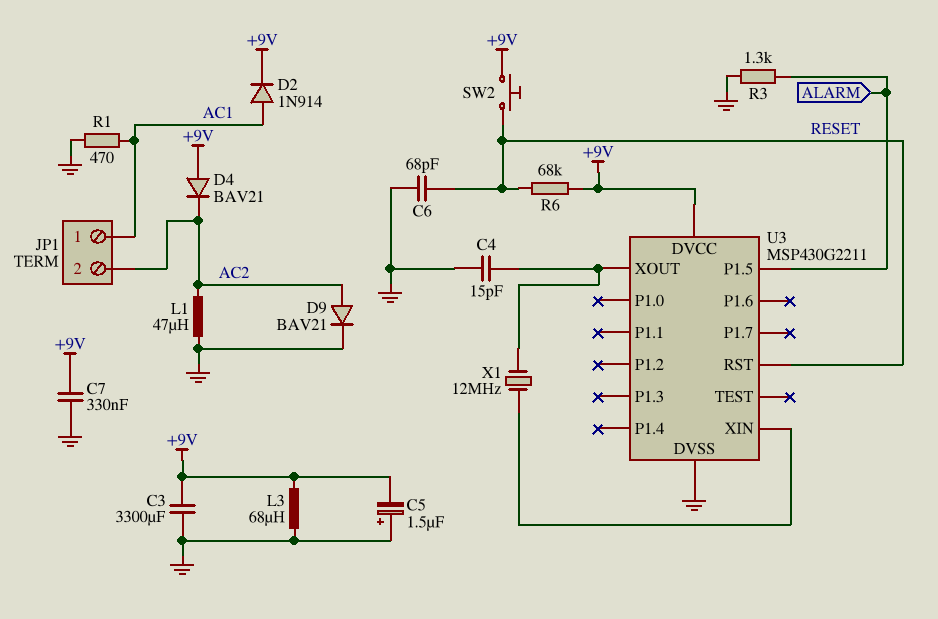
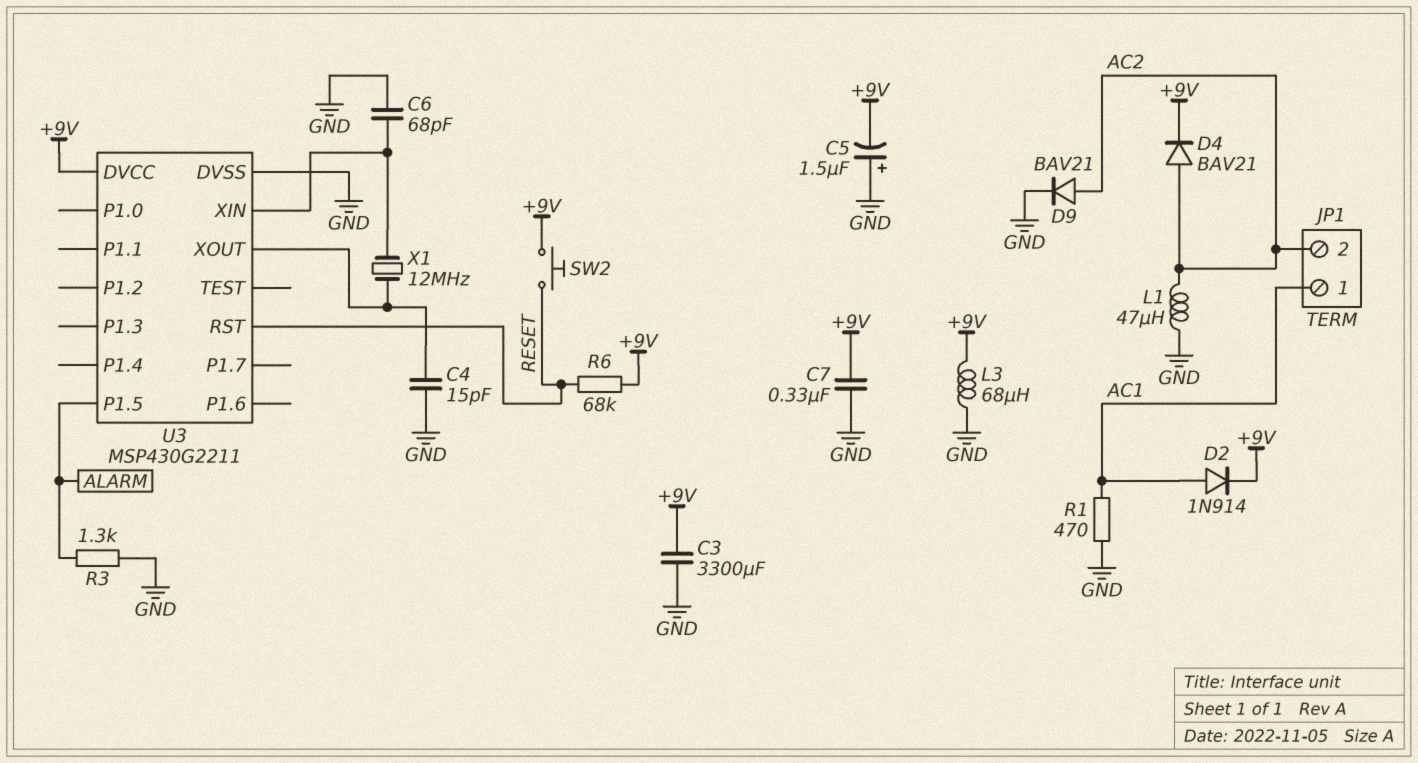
C6: 68pF (GND, RESET) -> 68pF (GND, U3/XIN)
D4: diode BAV21 (A +9V, K AC2) -> diode BAV21 (A AC2, K +9V)

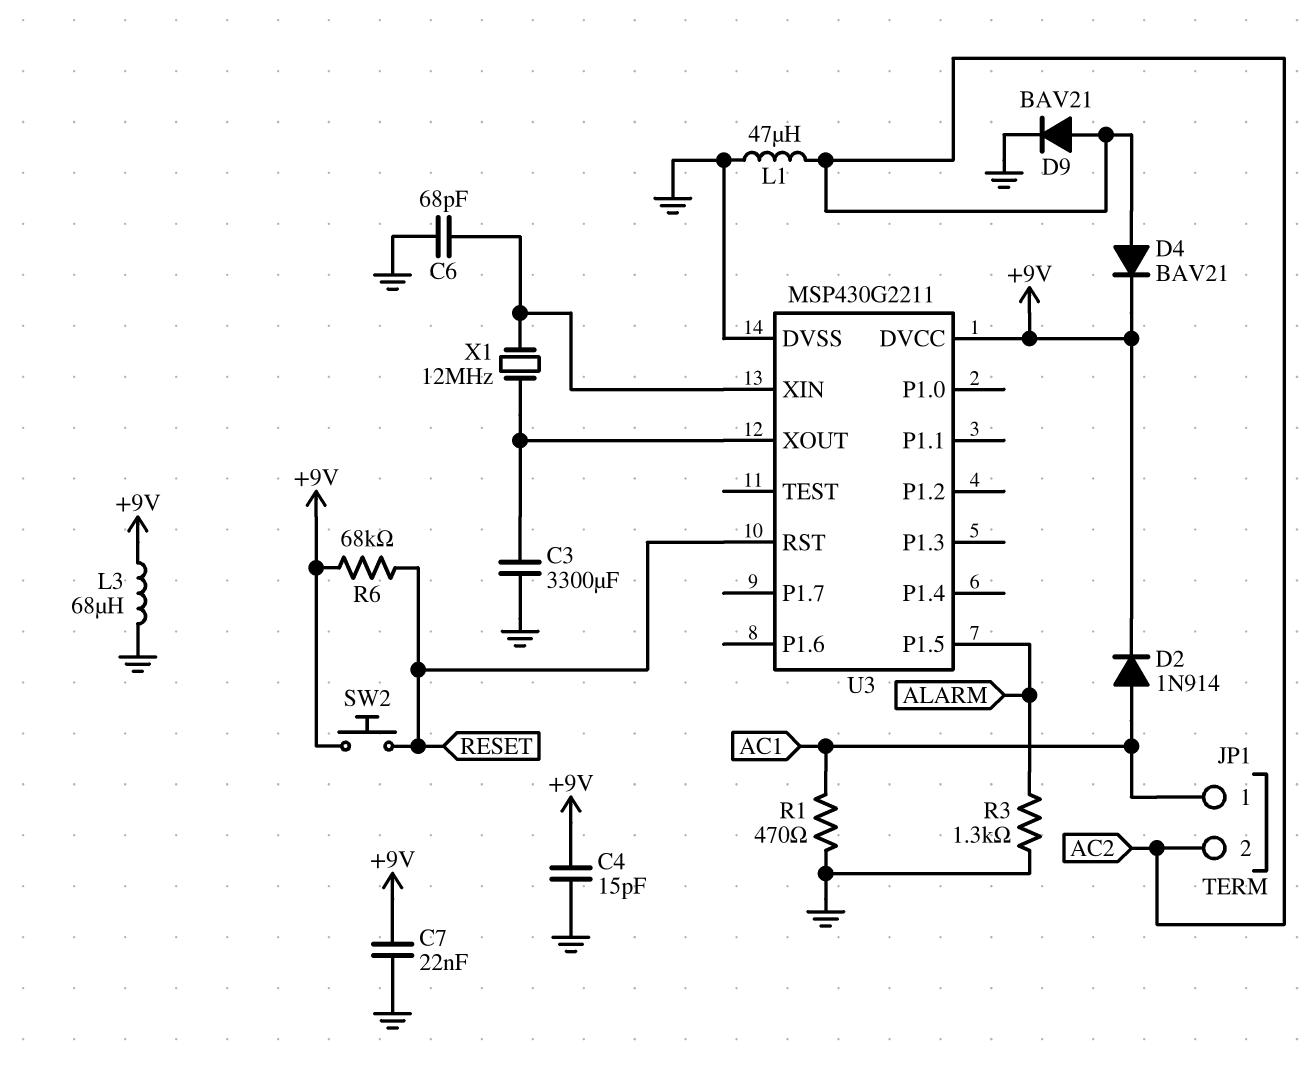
C3: 3300uF (+9V, GND) -> 3300uF (GND, U3/XOUT)
C4: 15pF (GND, U3/XOUT) -> 15pF (+9V, GND)
C5: 1.5uF (plus GND, minus +9V) -> none
C7: 330nF (+9V, GND) -> 22nF (+9V, GND)

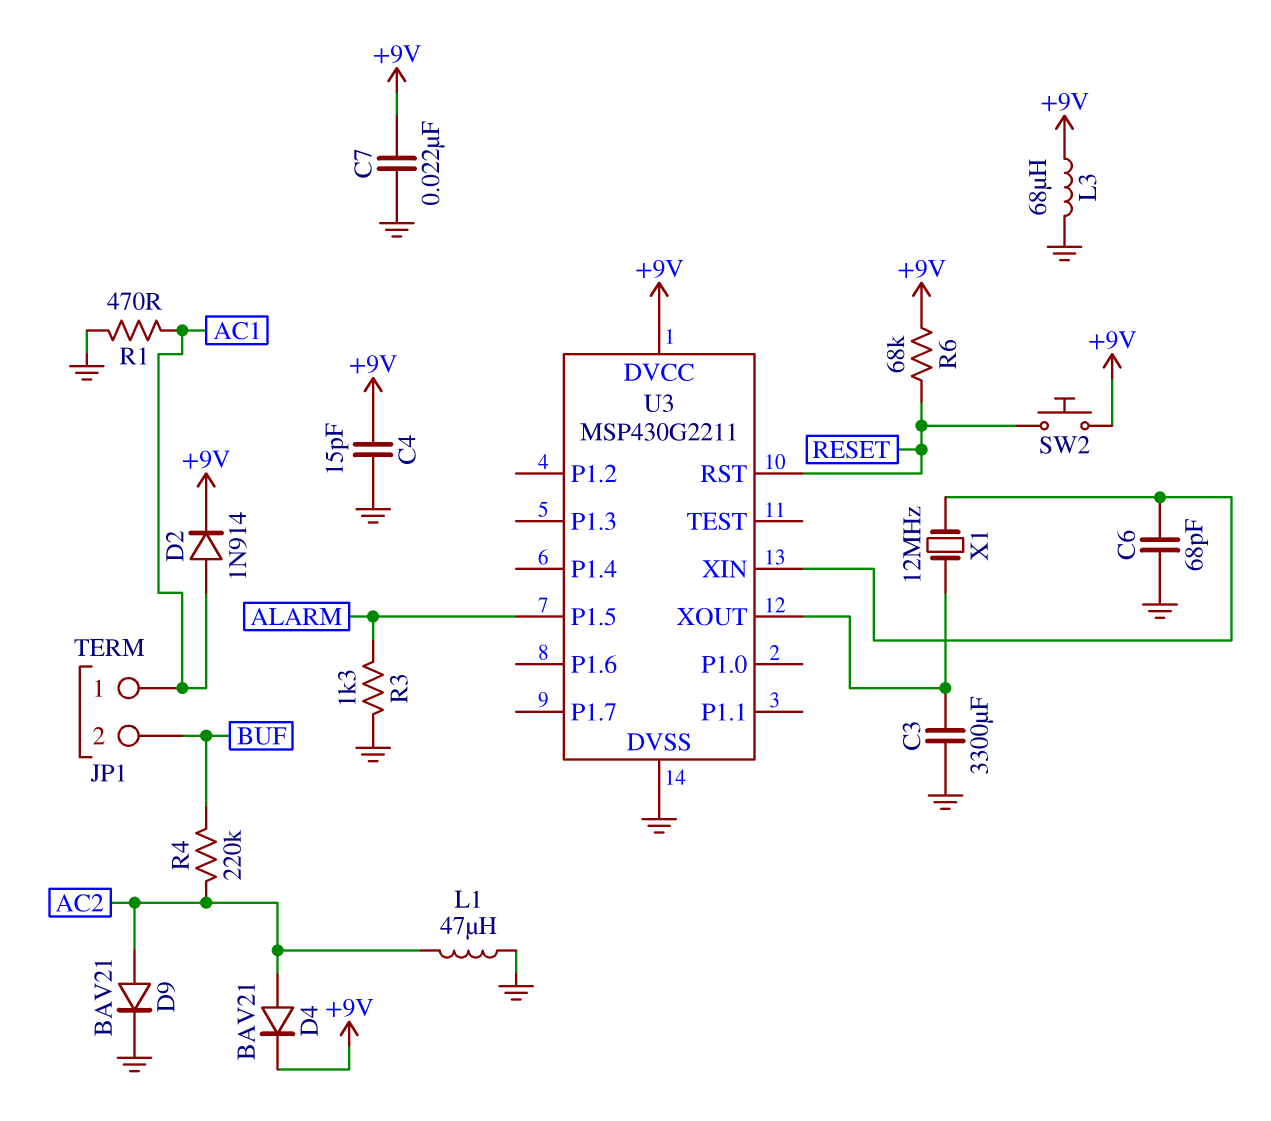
JP1 pin 2: AC2 -> BUF
R4: none -> 220k (AC2, BUF)

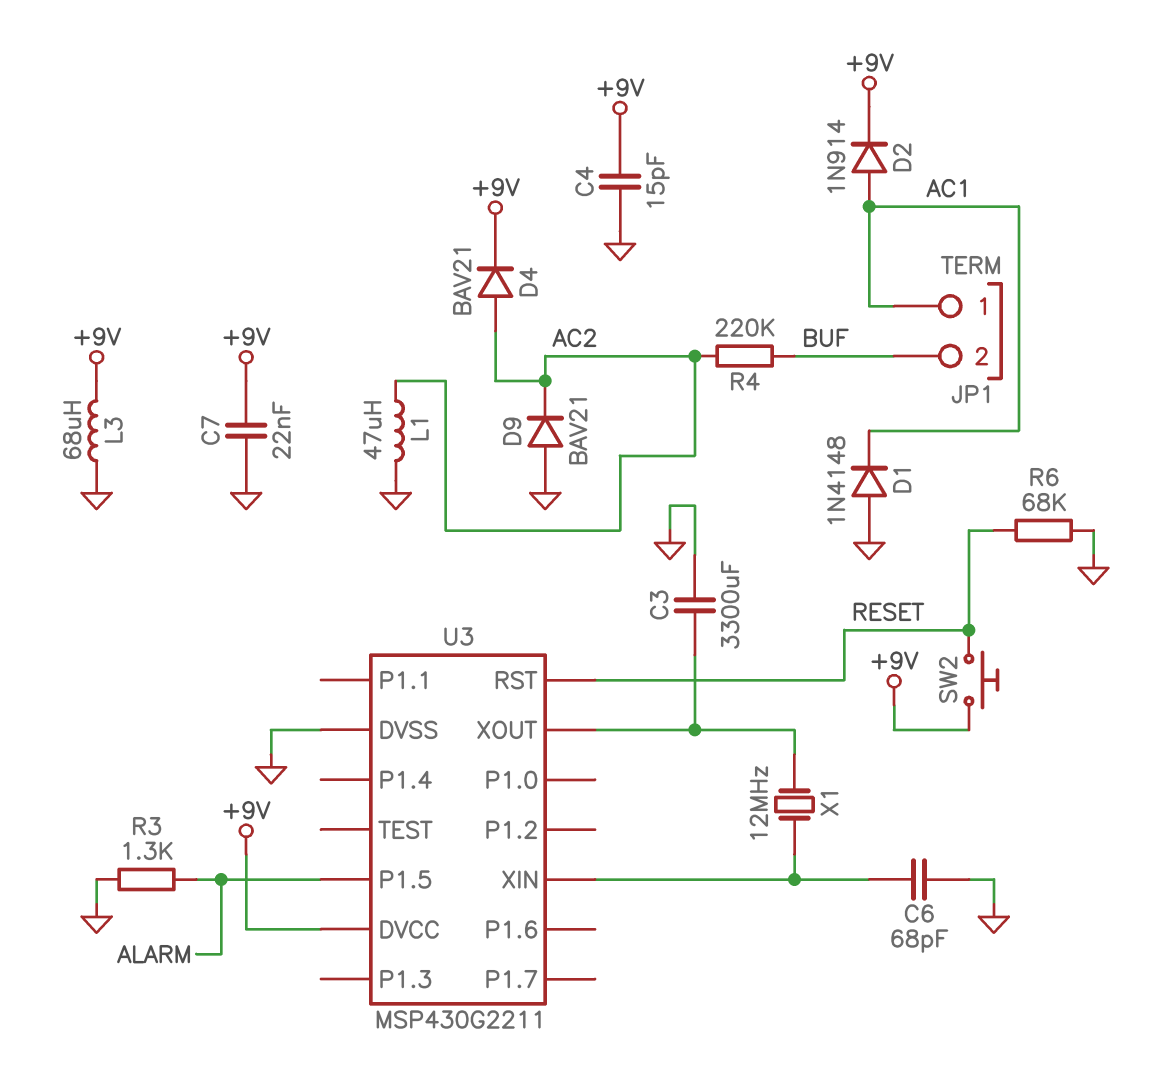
D1: none -> diode 1N4148 (A GND, K AC1)
D9: diode BAV21 (A AC2, K GND) -> diode BAV21 (A GND, K AC2)
R1: 470 (AC1, GND) -> none
R6: 68k (+9V, RESET) -> 68k (GND, RESET)

